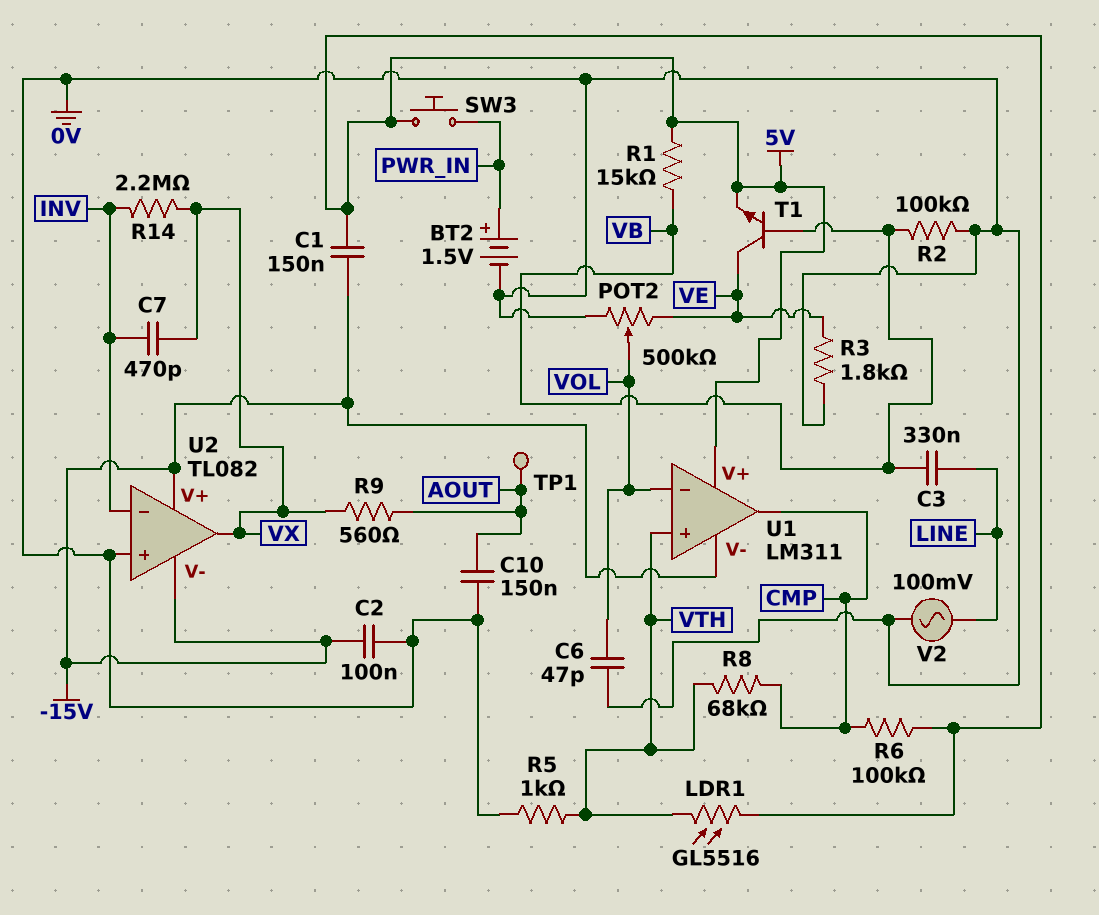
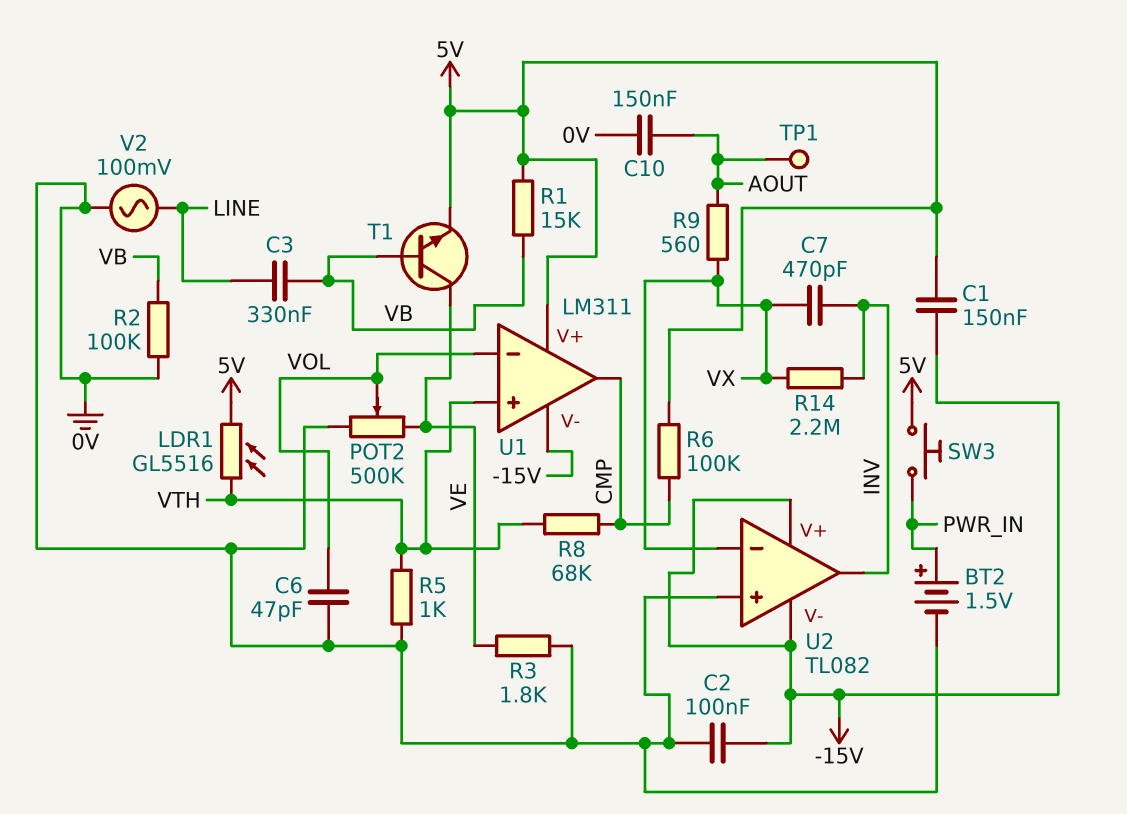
U2 pin in-: INV -> VX
U2 pin out: VX -> INV

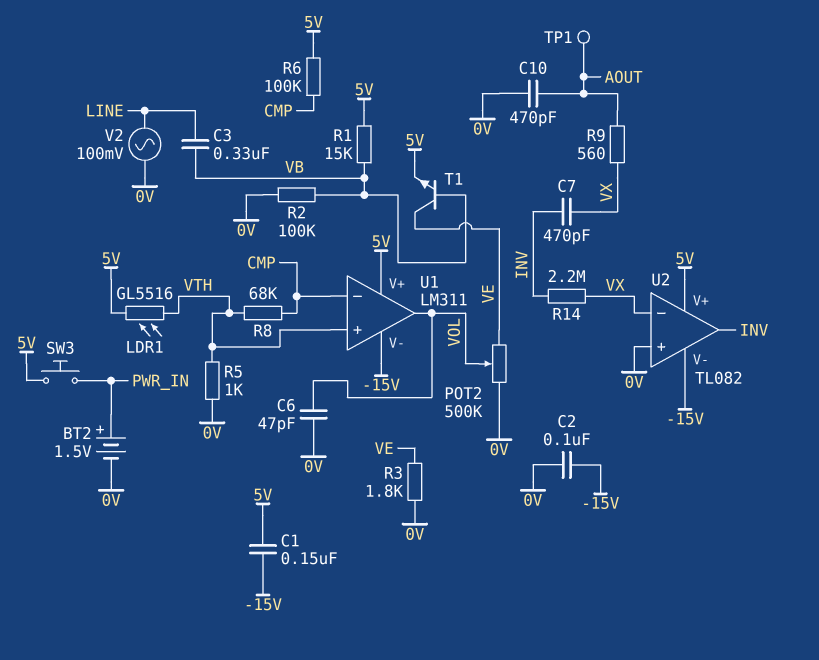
C10: 150nF (0V, AOUT) -> 470pF (0V, AOUT)
U1 pin in-: VOL -> CMP
U1 pin out: CMP -> VOL
U2 pin V+: -15V -> 5V

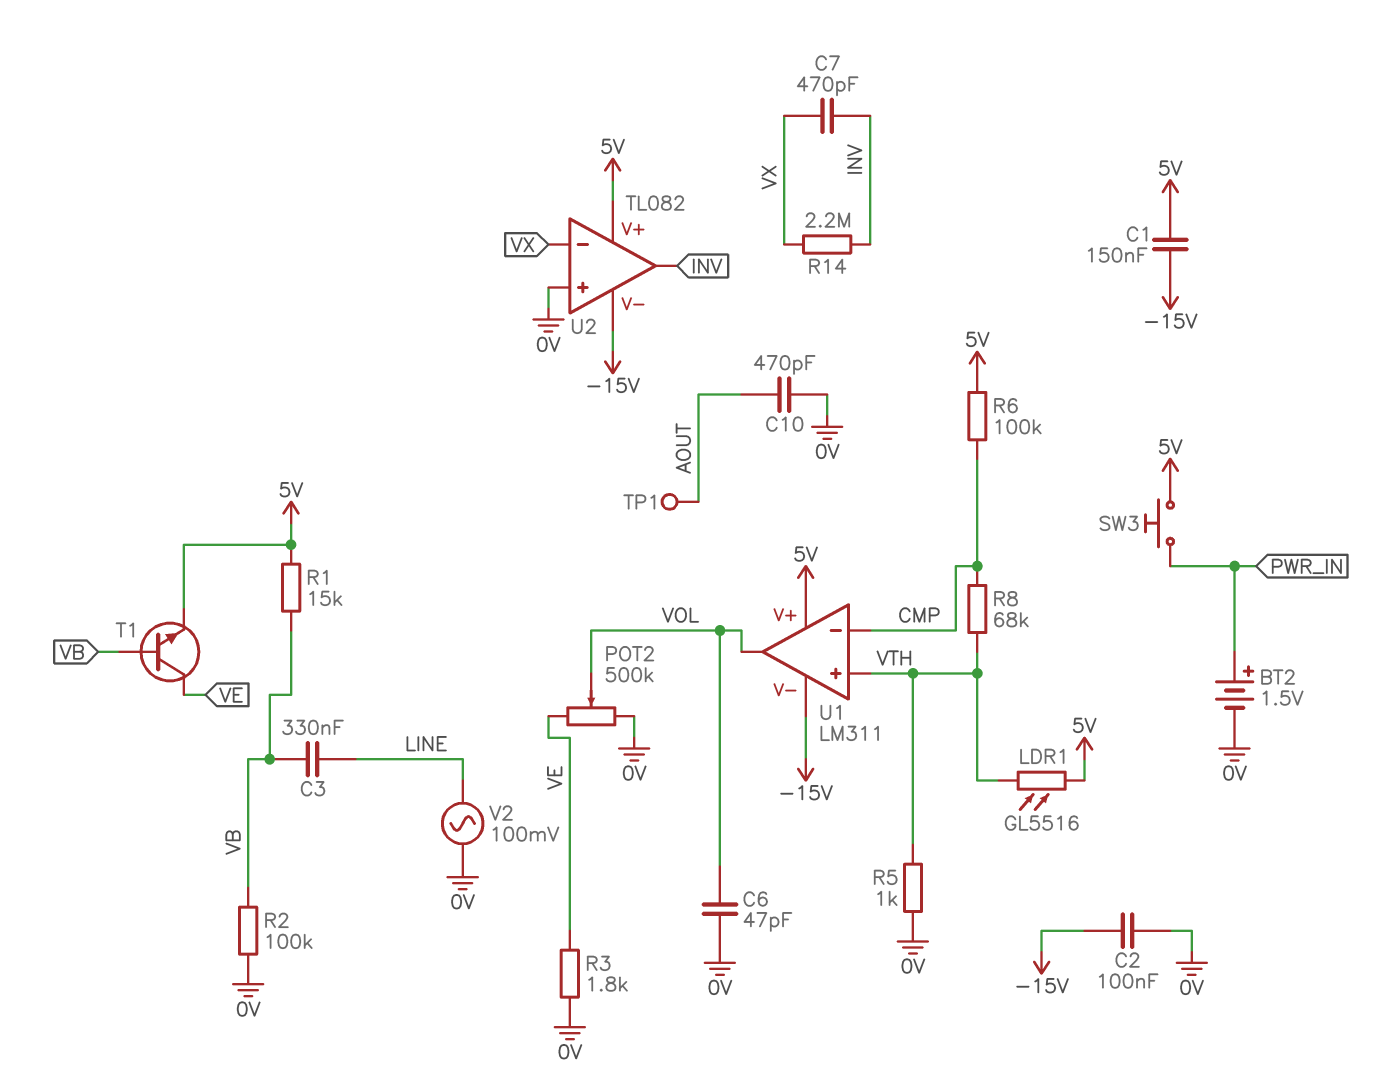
R9: 560 (AOUT, VX) -> none

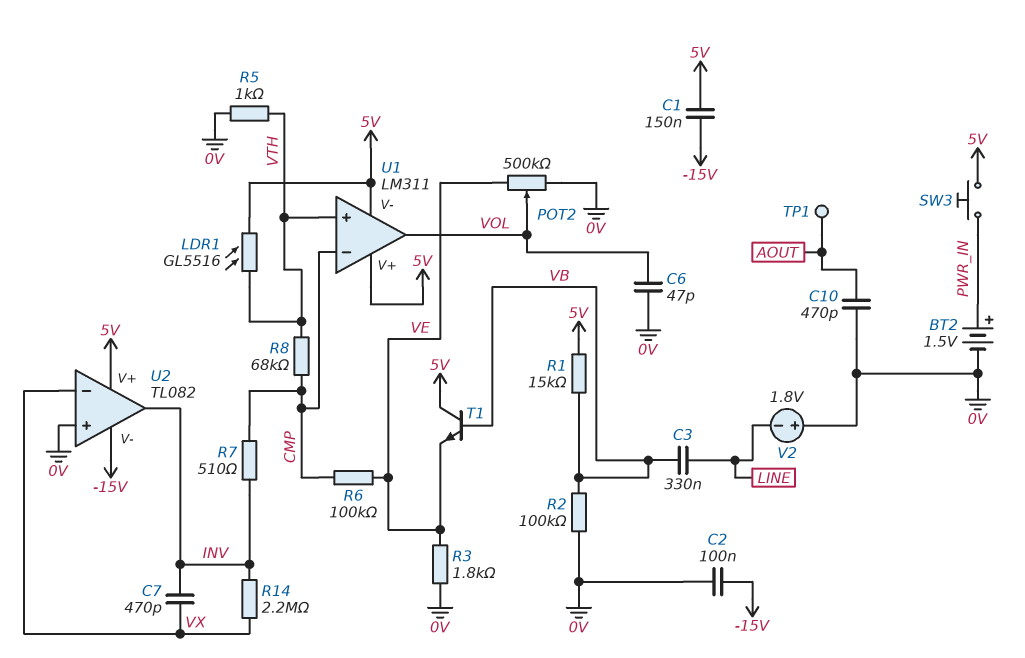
R6: 100k (5V, CMP) -> 100k (CMP, VE)
R7: none -> 510 (CMP, INV)
T1: NPN (B VB, C VE, E 5V) -> NPN (B VB, C 5V, E VE)
U1 pin V-: -15V -> 5V
V2: AC 100mV (0V, LINE) -> 1.8V (plus 0V, minus LINE)

